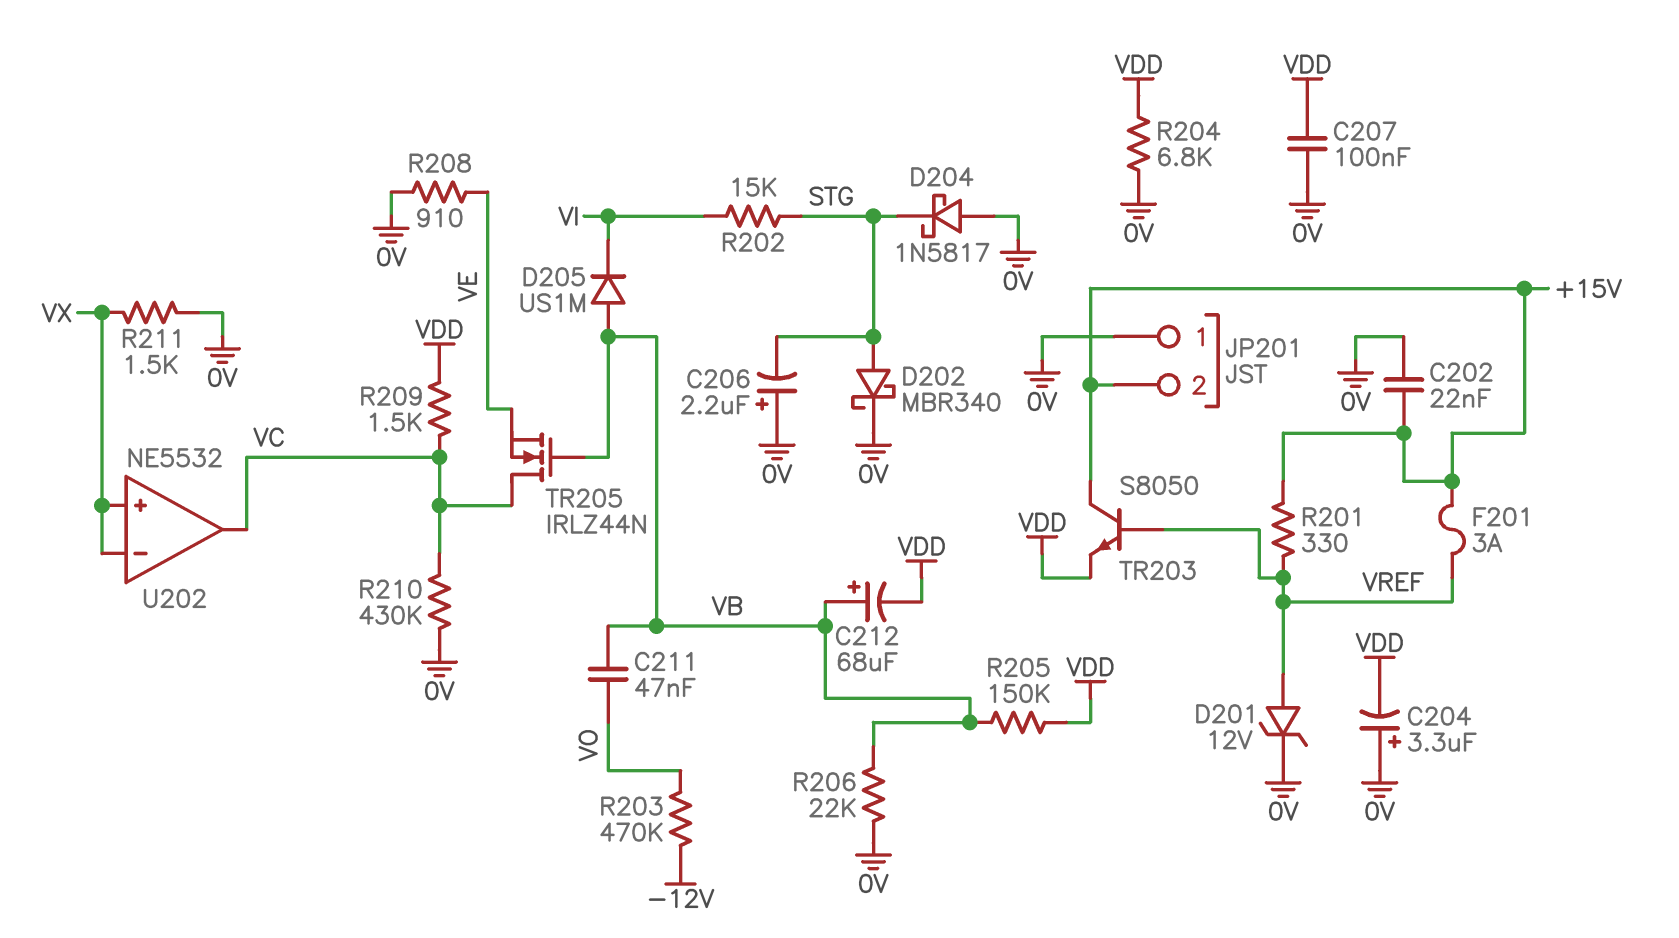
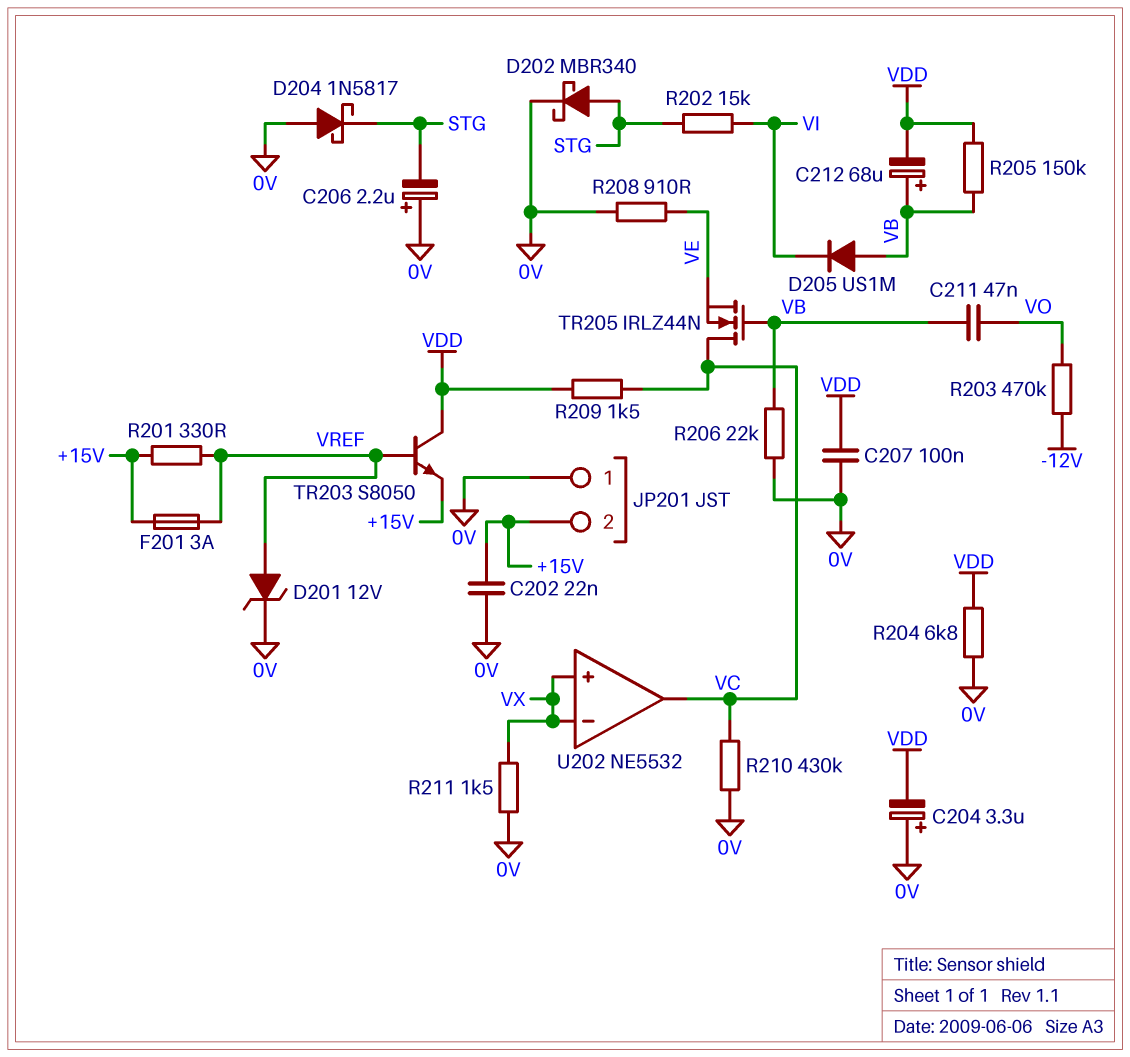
TR203: NPN S8050 (B VREF, C +15V, E VDD) -> NPN S8050 (B VREF, C VDD, E +15V)

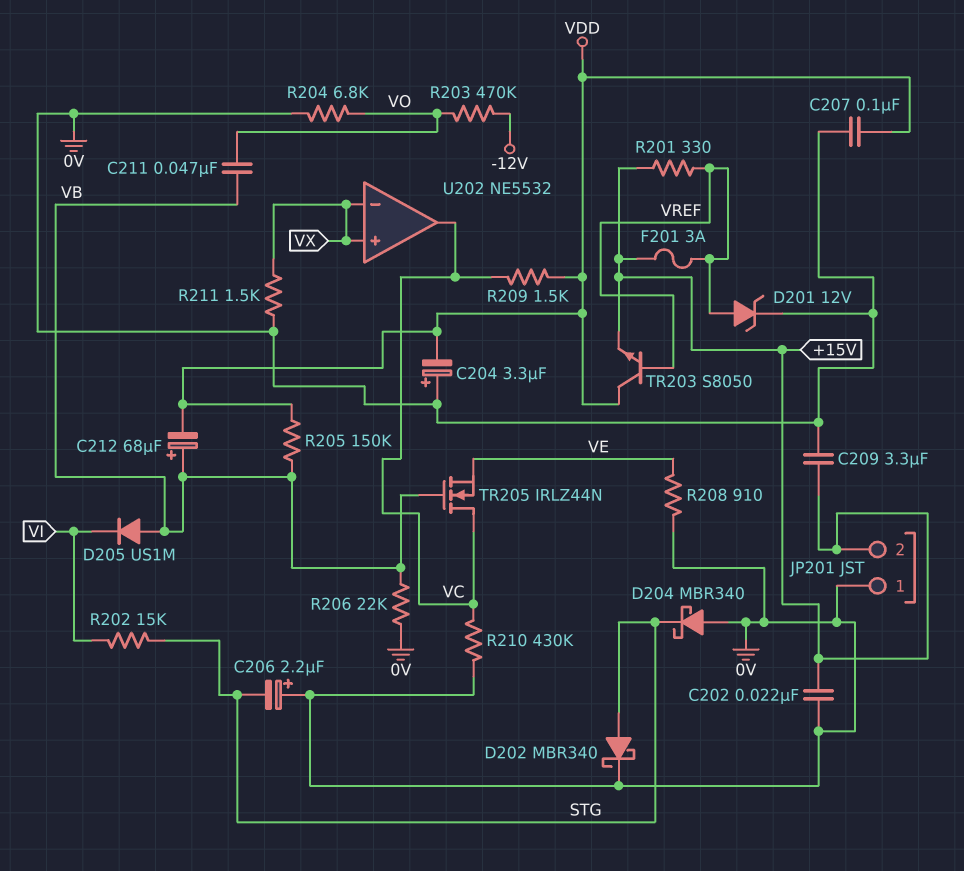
C209: none -> 3.3uF (+15V, 0V)
D204: schottky 1N5817 (A 0V, K STG) -> schottky MBR340 (A 0V, K STG)
R204: 6.8k (0V, VDD) -> 6.8k (0V, VO)

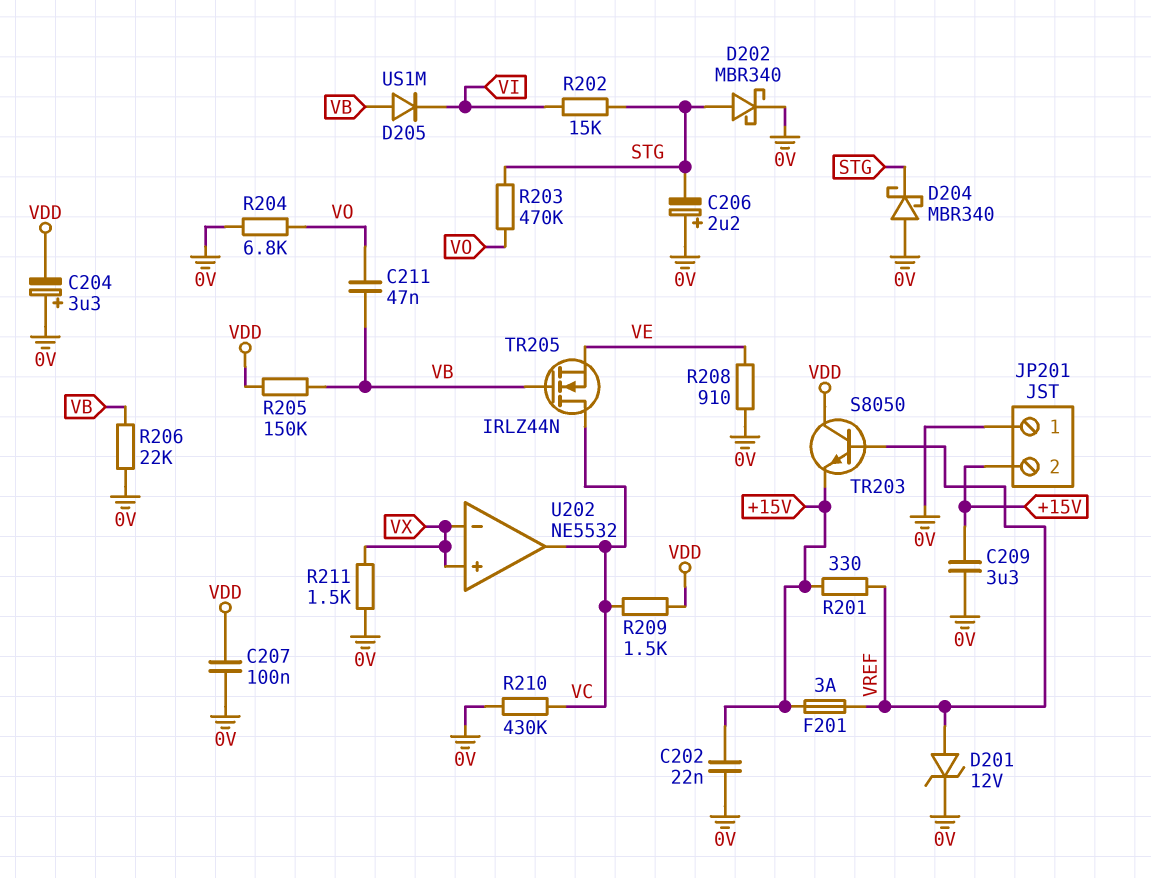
C212: 68uF (plus VB, minus VDD) -> none
R203: 470k (-12V, VO) -> 470k (STG, VO)

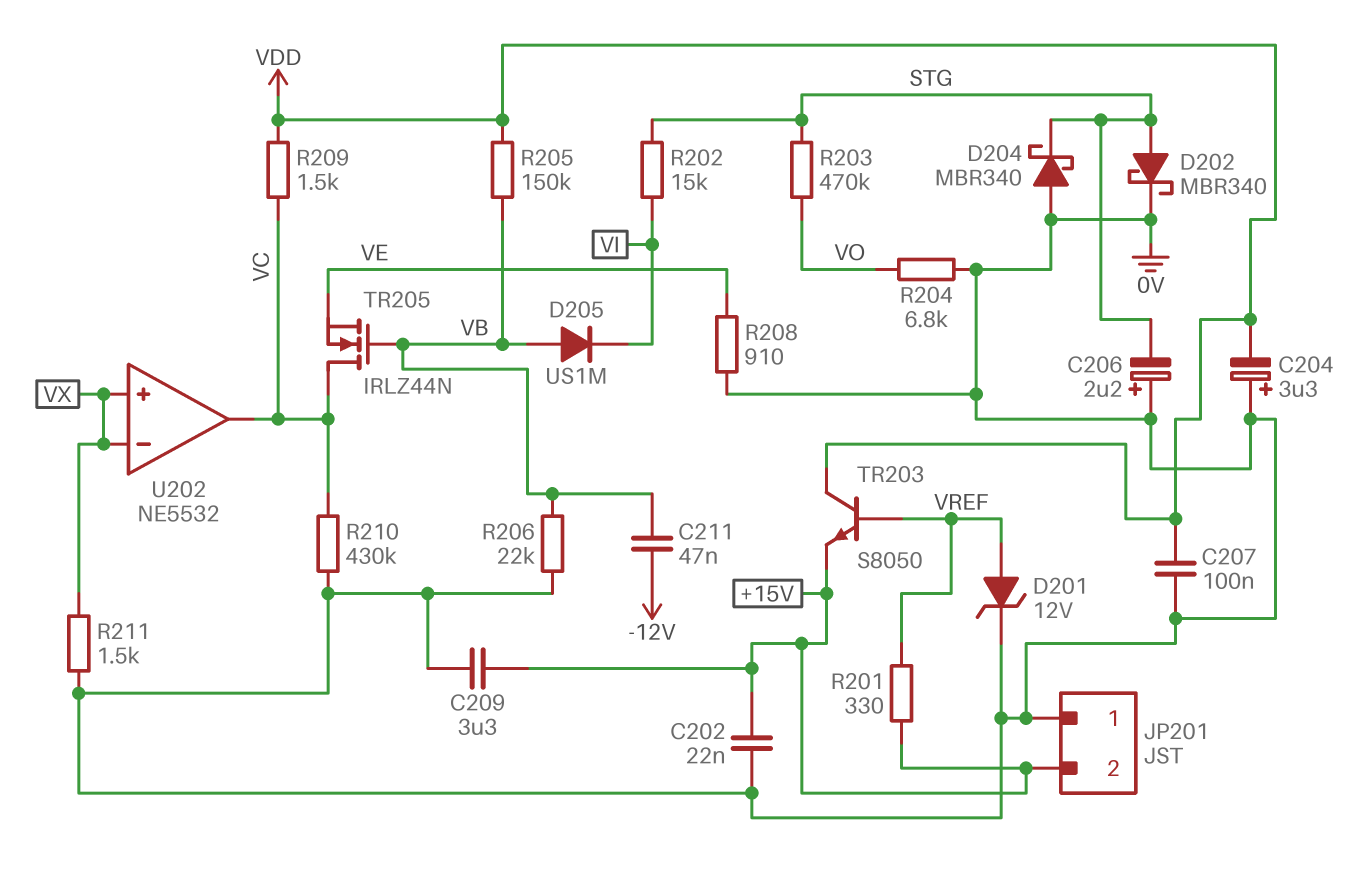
C211: 47nF (VB, VO) -> 47nF (-12V, VB)
F201: 3A (+15V, VREF) -> none

